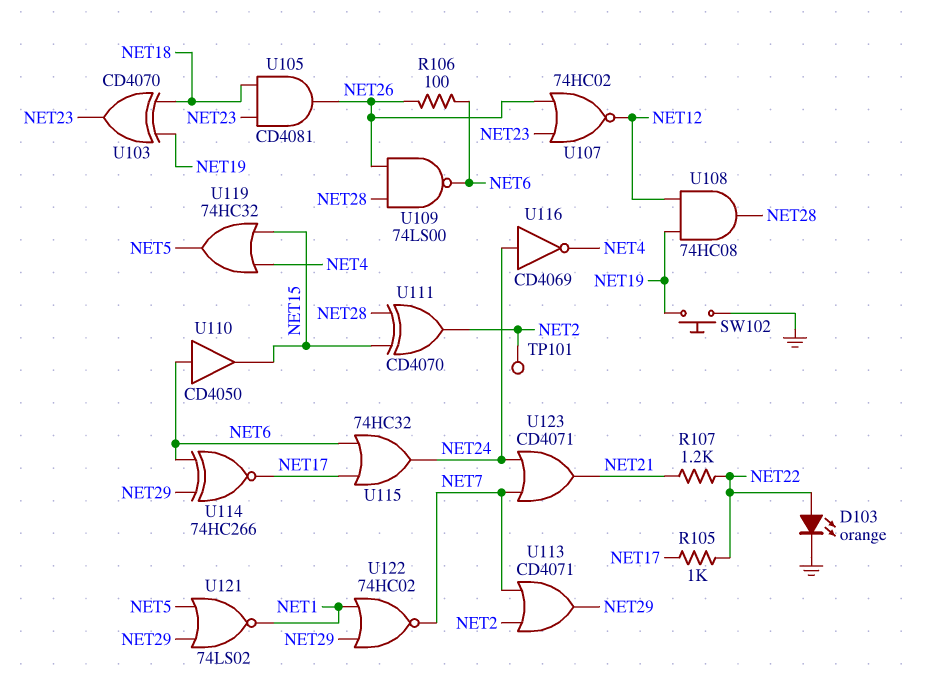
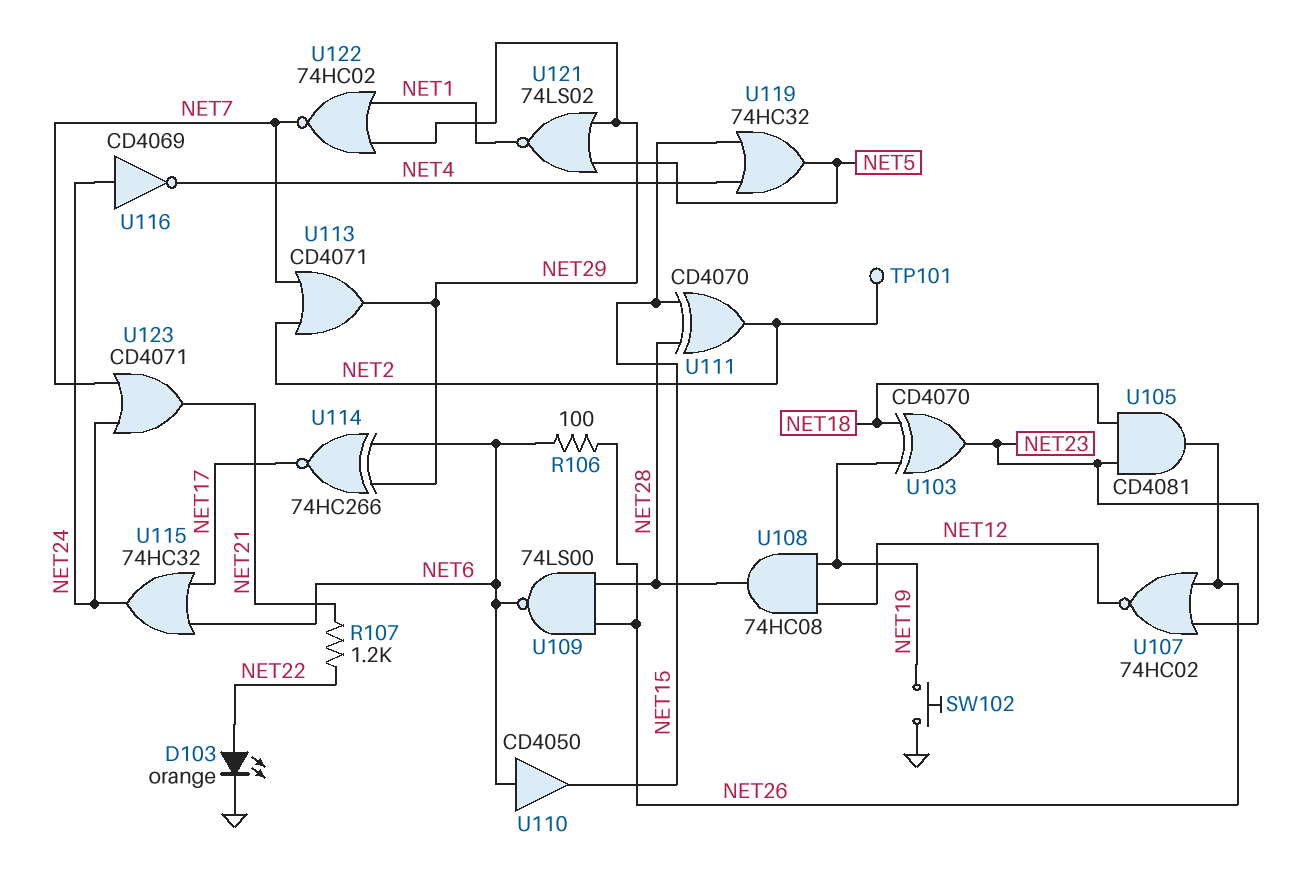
R105: 1k (NET17, NET22) -> none

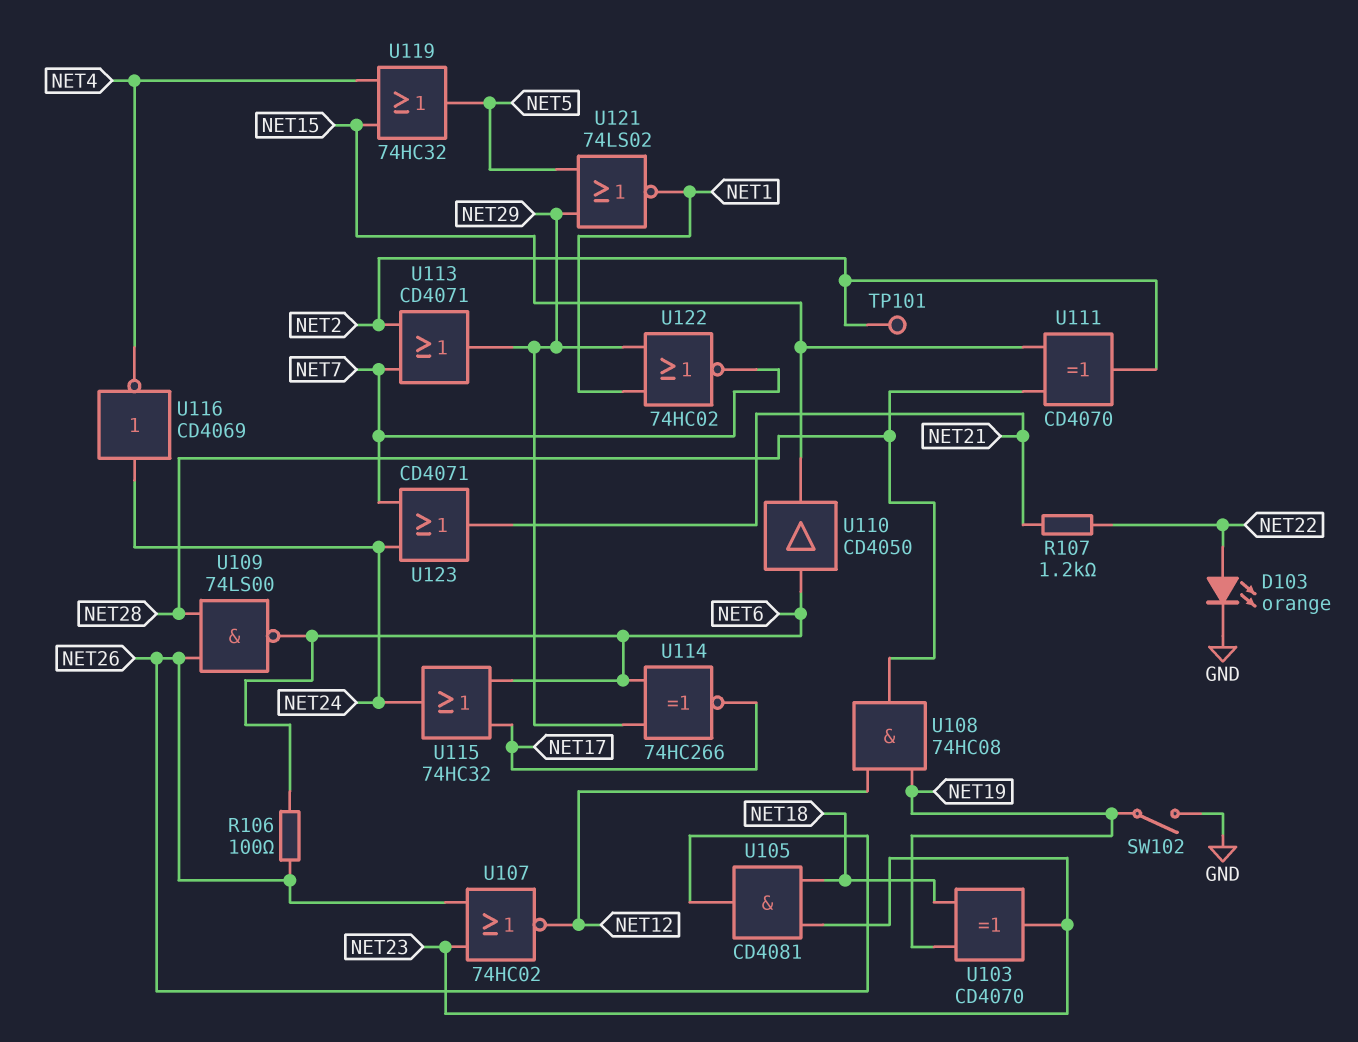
SW102: button (GND, NET19) -> switch (GND, NET19)

